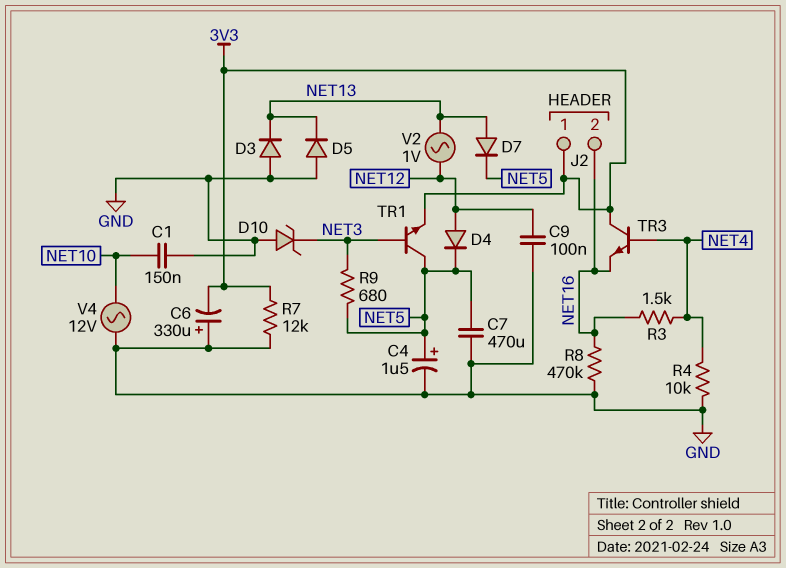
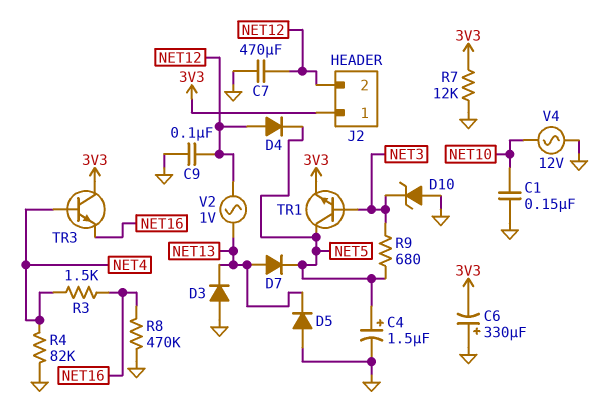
C7: 470uF (GND, NET5) -> 470uF (GND, NET12)
J2 pin 2: NET16 -> NET12
R4: 10k (GND, NET4) -> 82k (GND, NET4)

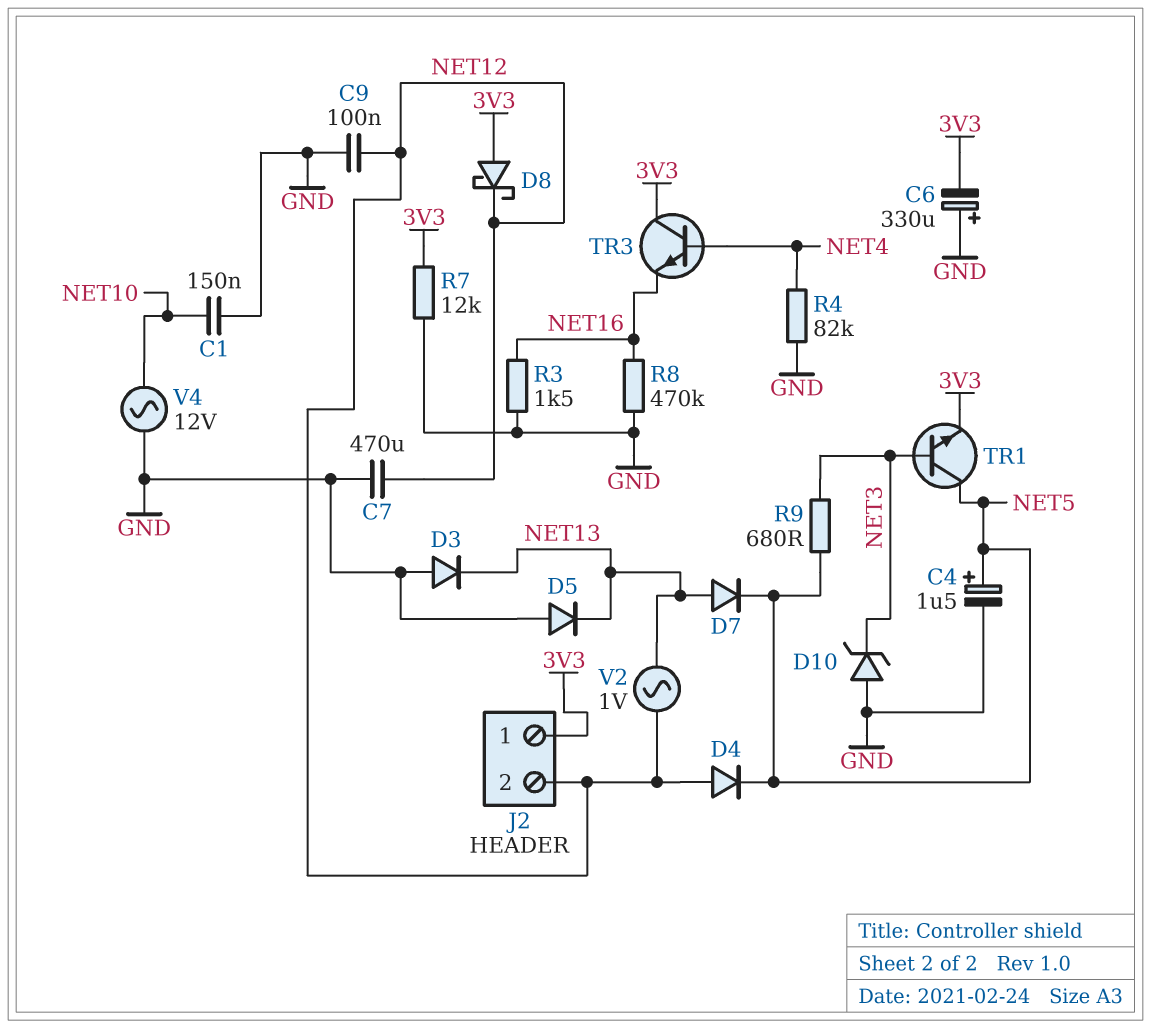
D8: none -> schottky (A 3V3, K NET12)
R3: 1.5k (NET4, NET16) -> 1.5k (GND, NET16)

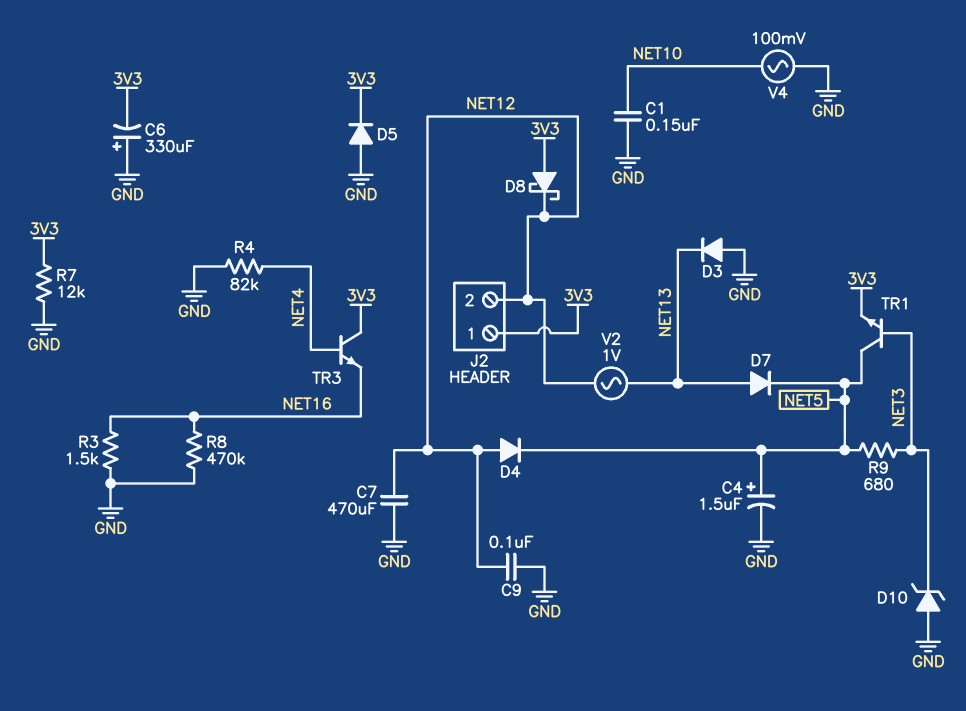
D5: diode (A GND, K NET13) -> diode (A GND, K 3V3)
V4: AC 12V (GND, NET10) -> AC 100mV (GND, NET10)

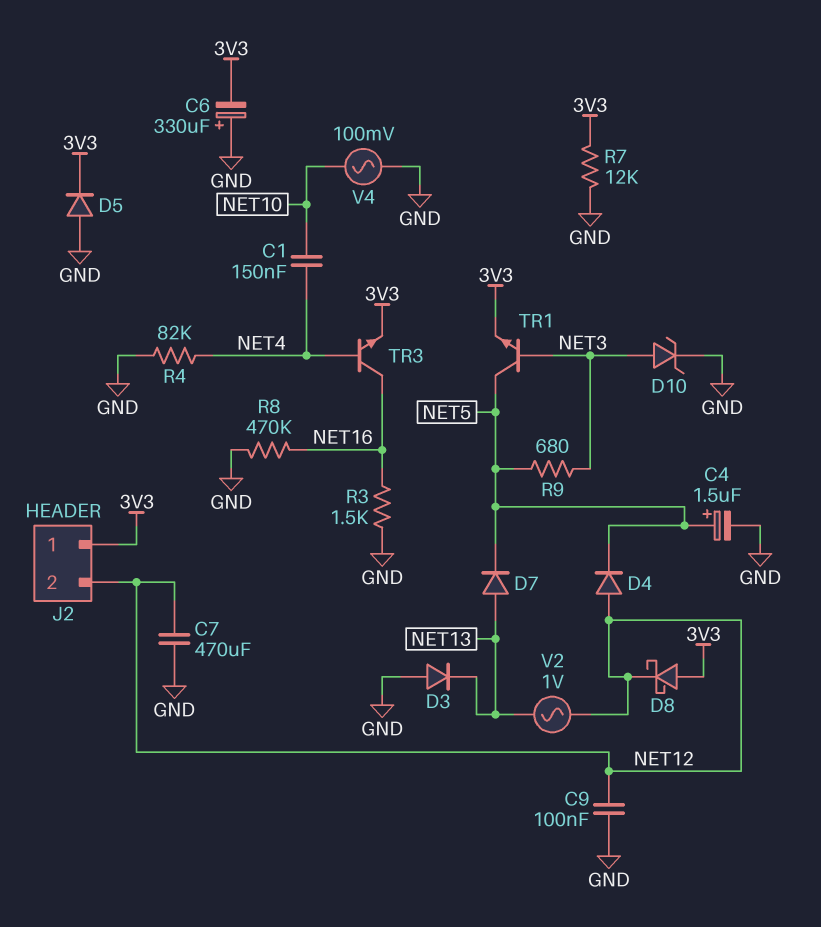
C1: 150nF (GND, NET10) -> 150nF (NET4, NET10)
D10: zener (A GND, K NET3) -> zener (A NET3, K GND)
TR3: NPN (B NET4, C 3V3, E NET16) -> NPN (B NET4, C NET16, E 3V3)

